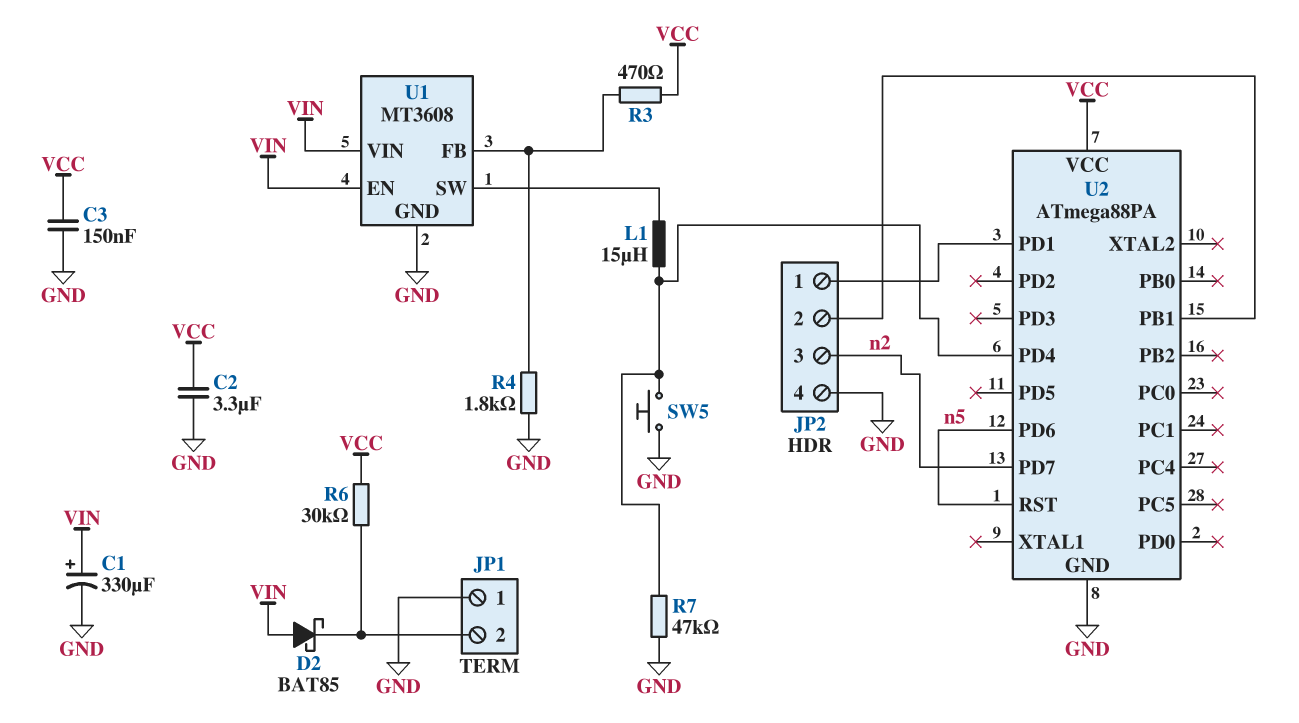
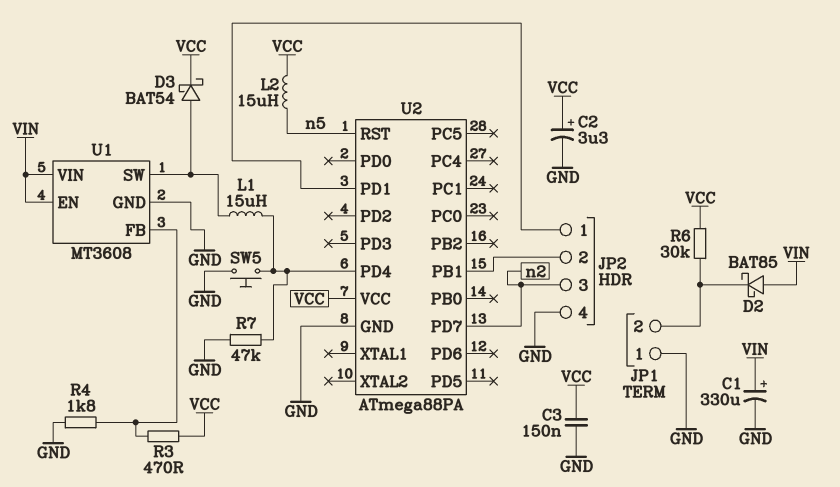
C2: 3.3uF (GND, VCC) -> 3.3uF (plus VCC, minus GND)
D3: none -> schottky BAT54 (A U1/SW, K VCC)
L2: none -> 15uH (VCC, n5)
U2 pin PD6: n5 -> none

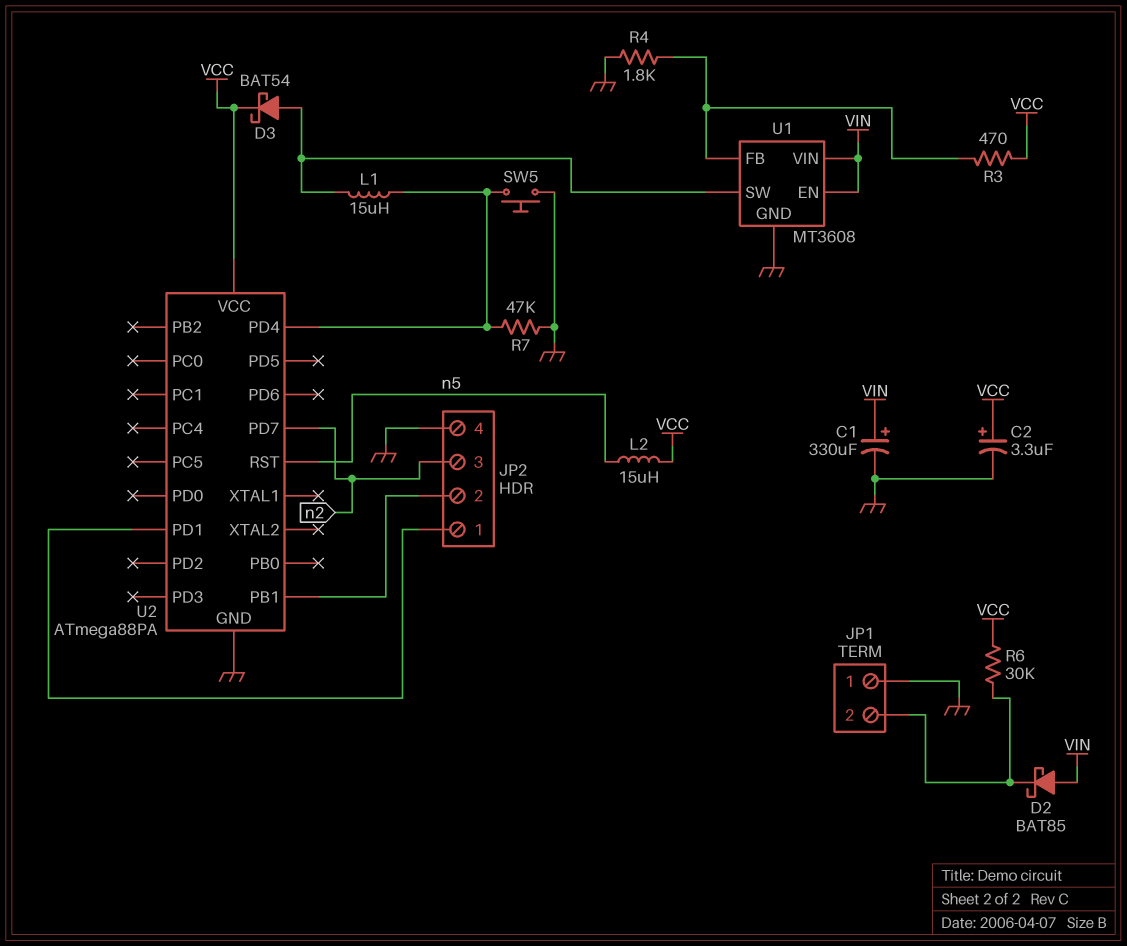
C3: 150nF (GND, VCC) -> none

